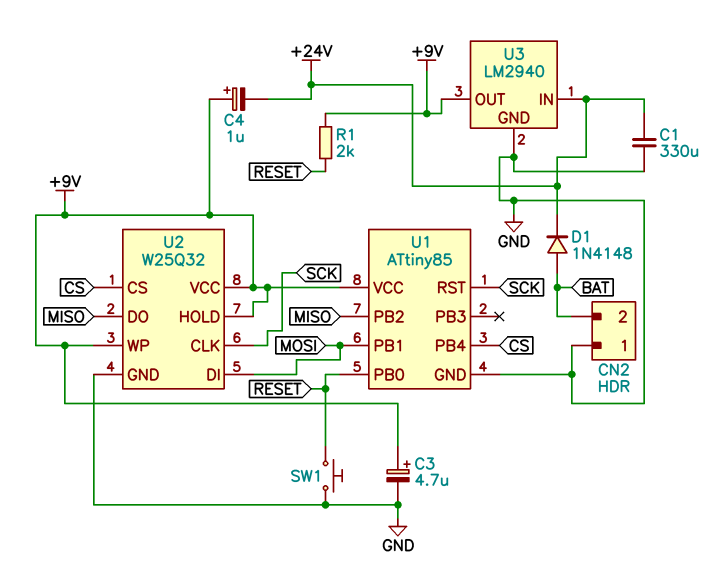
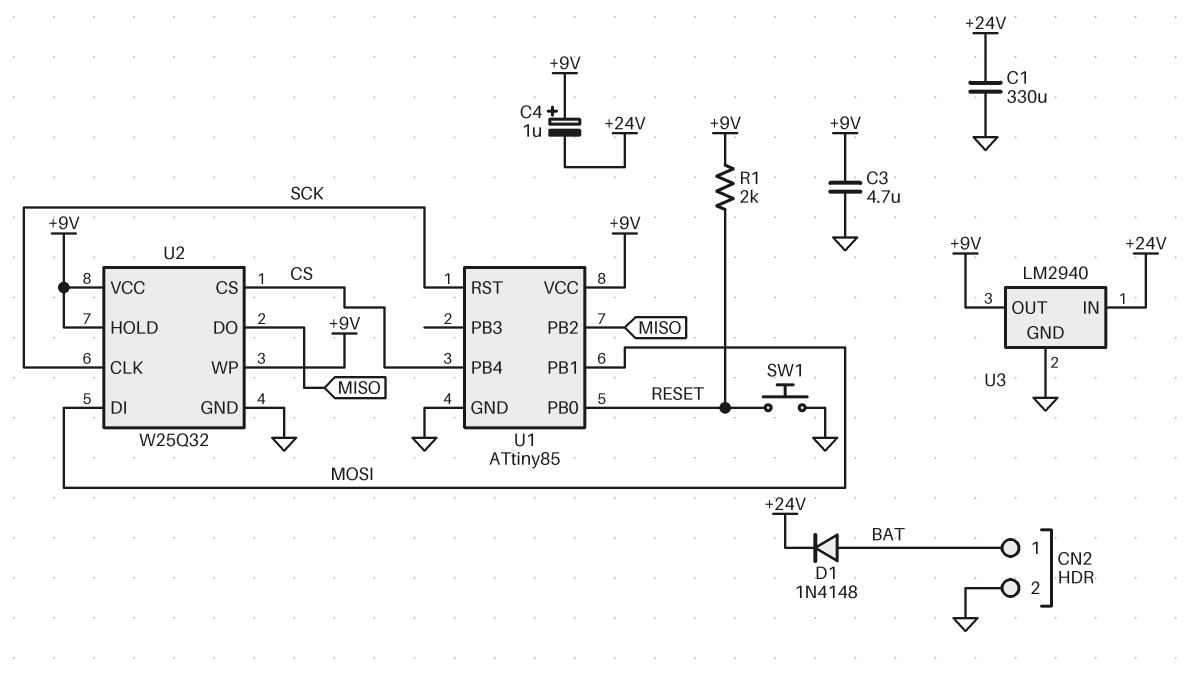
C3: 4.7uF (plus +9V, minus GND) -> 4.7uF (+9V, GND)
CN2 pin 1: GND -> BAT
CN2 pin 2: BAT -> GND

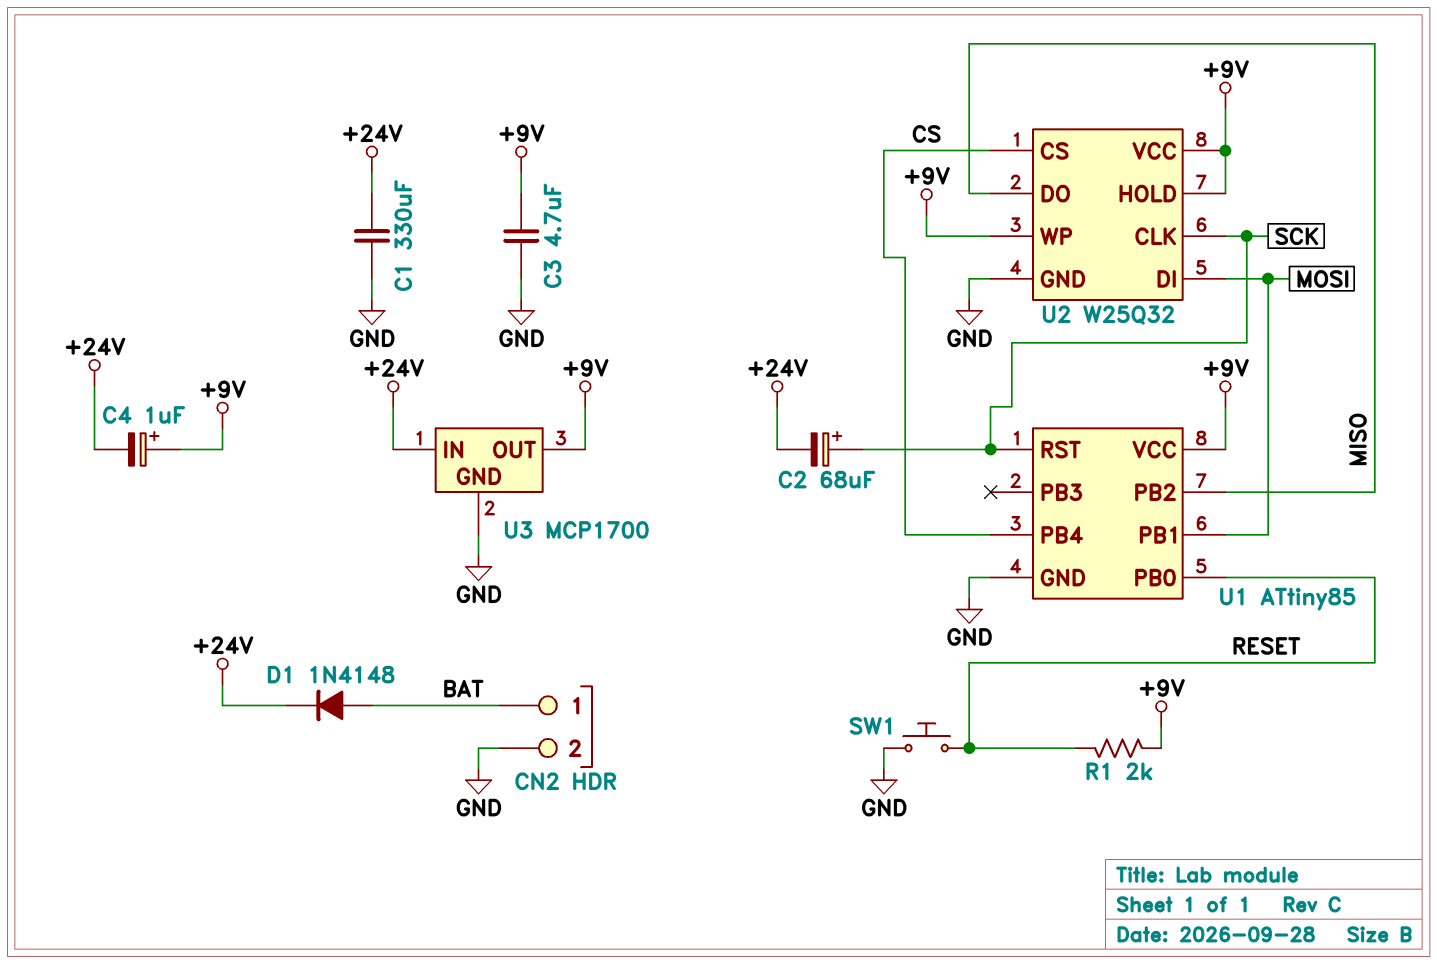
C2: none -> 68uF (plus SCK, minus +24V)
U3: LM2940 -> MCP1700

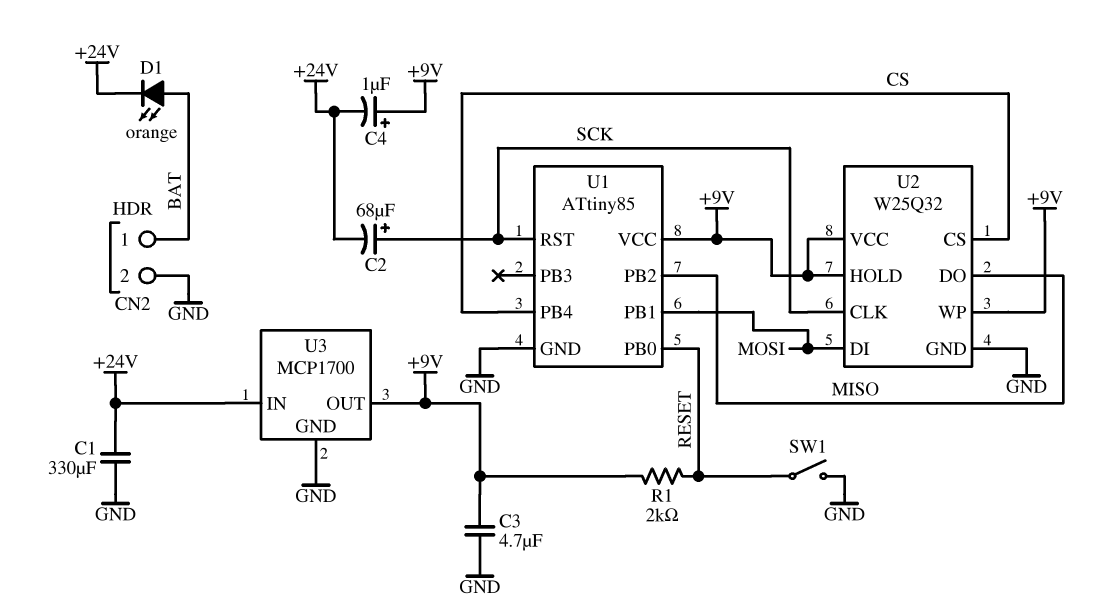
D1: diode 1N4148 (A BAT, K +24V) -> LED orange (A BAT, K +24V)
SW1: button (GND, RESET) -> switch (GND, RESET)

